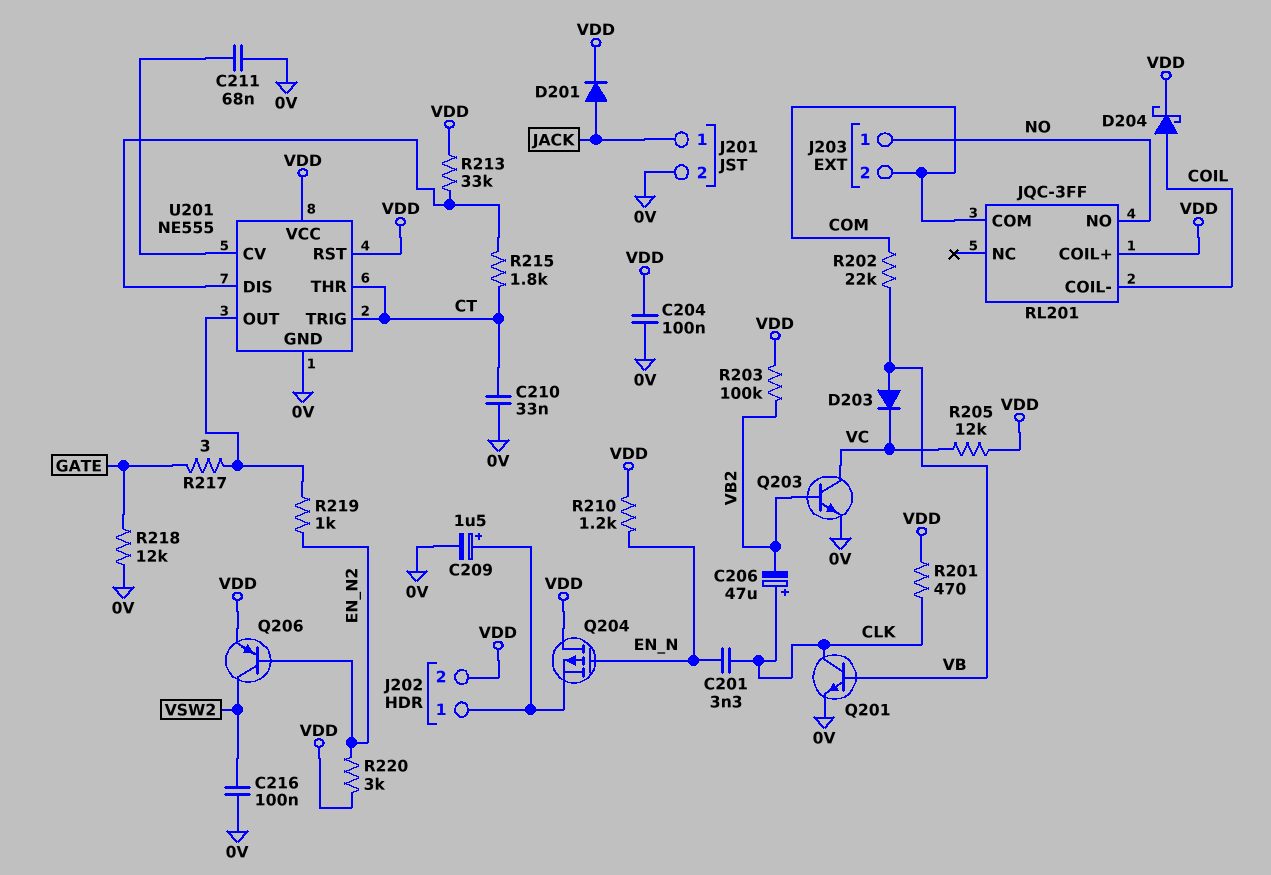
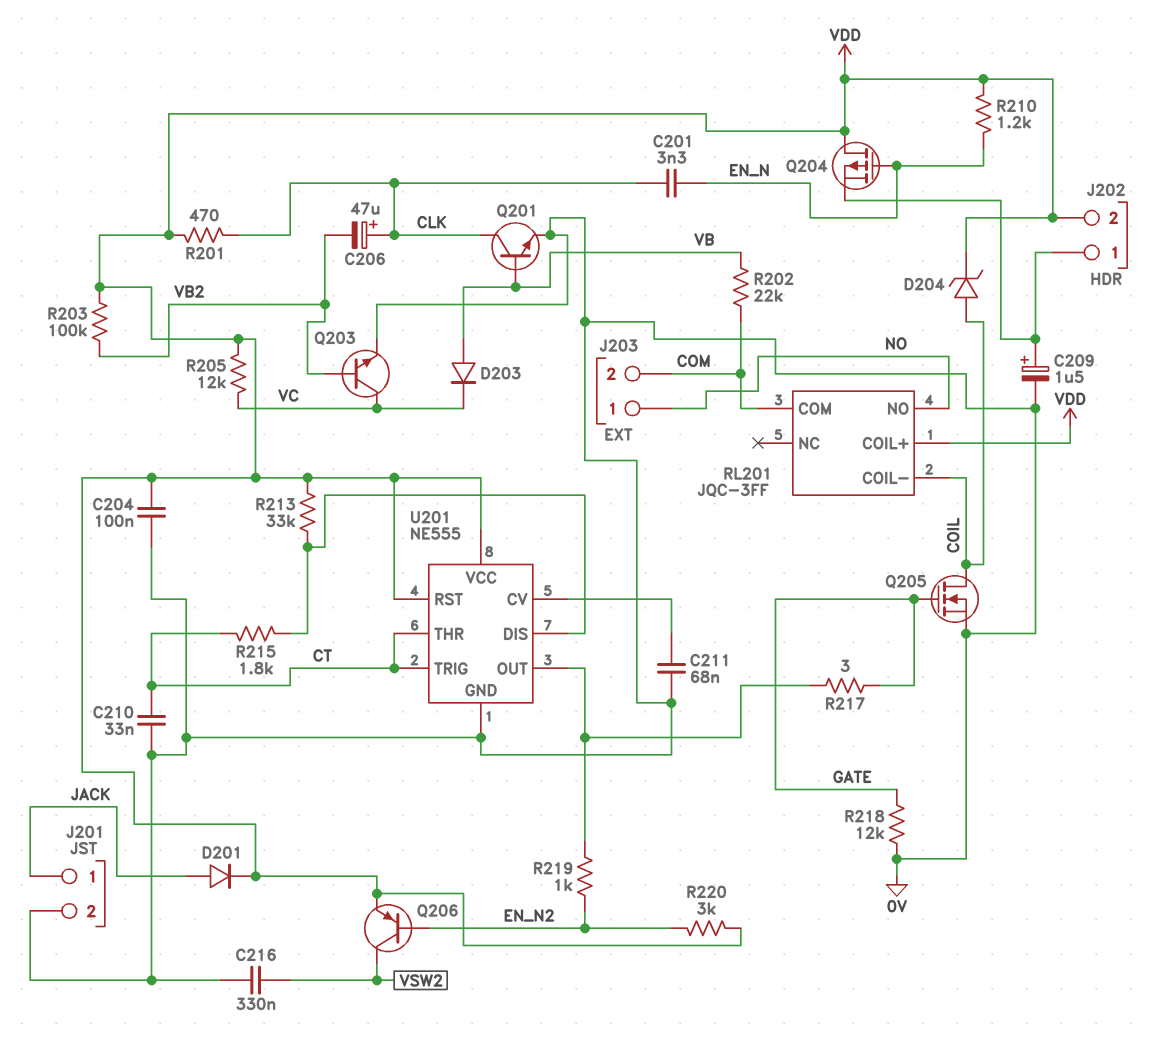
C216: 100nF (0V, VSW2) -> 330nF (0V, VSW2)
D204: schottky (A COIL, K VDD) -> zener (A COIL, K VDD)
Q205: none -> NMOS (G GATE, D COIL, S 0V)

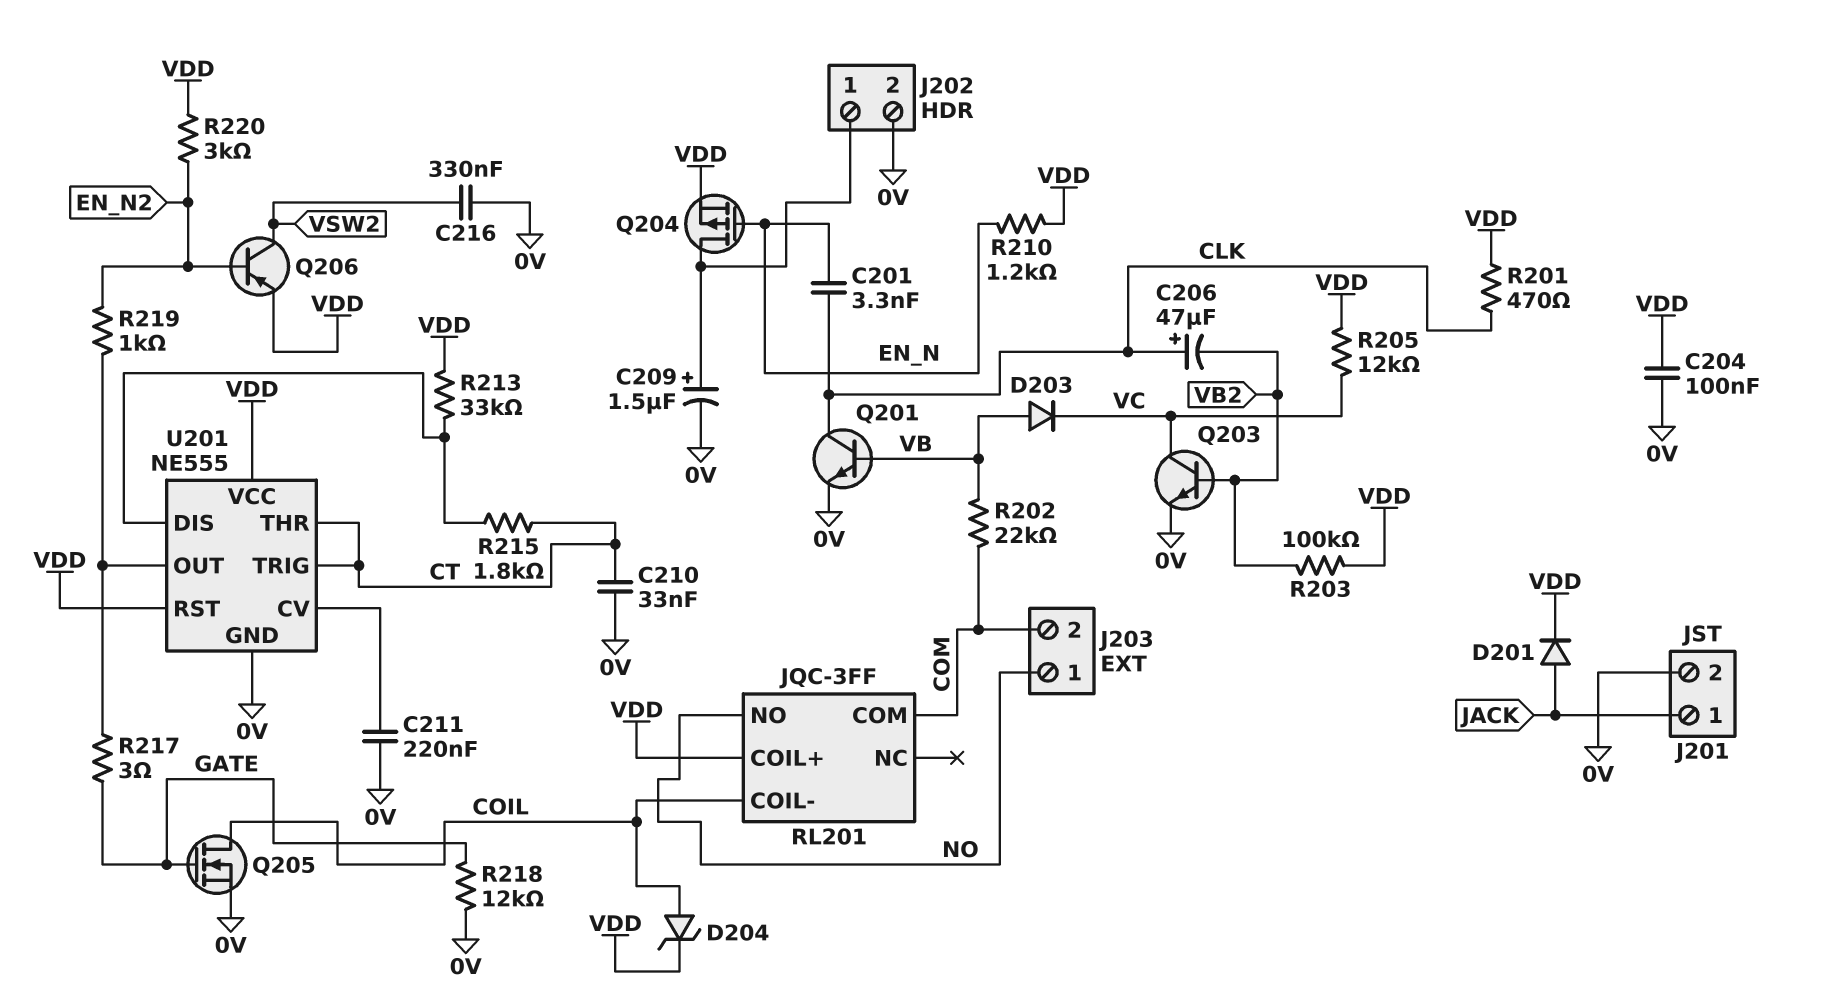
C211: 68nF (0V, U201/CV) -> 220nF (0V, U201/CV)
J202 pin 2: VDD -> 0V
Q204: PMOS (G EN_N, D VDD, S J202/1) -> PMOS (G EN_N, D J202/1, S VDD)

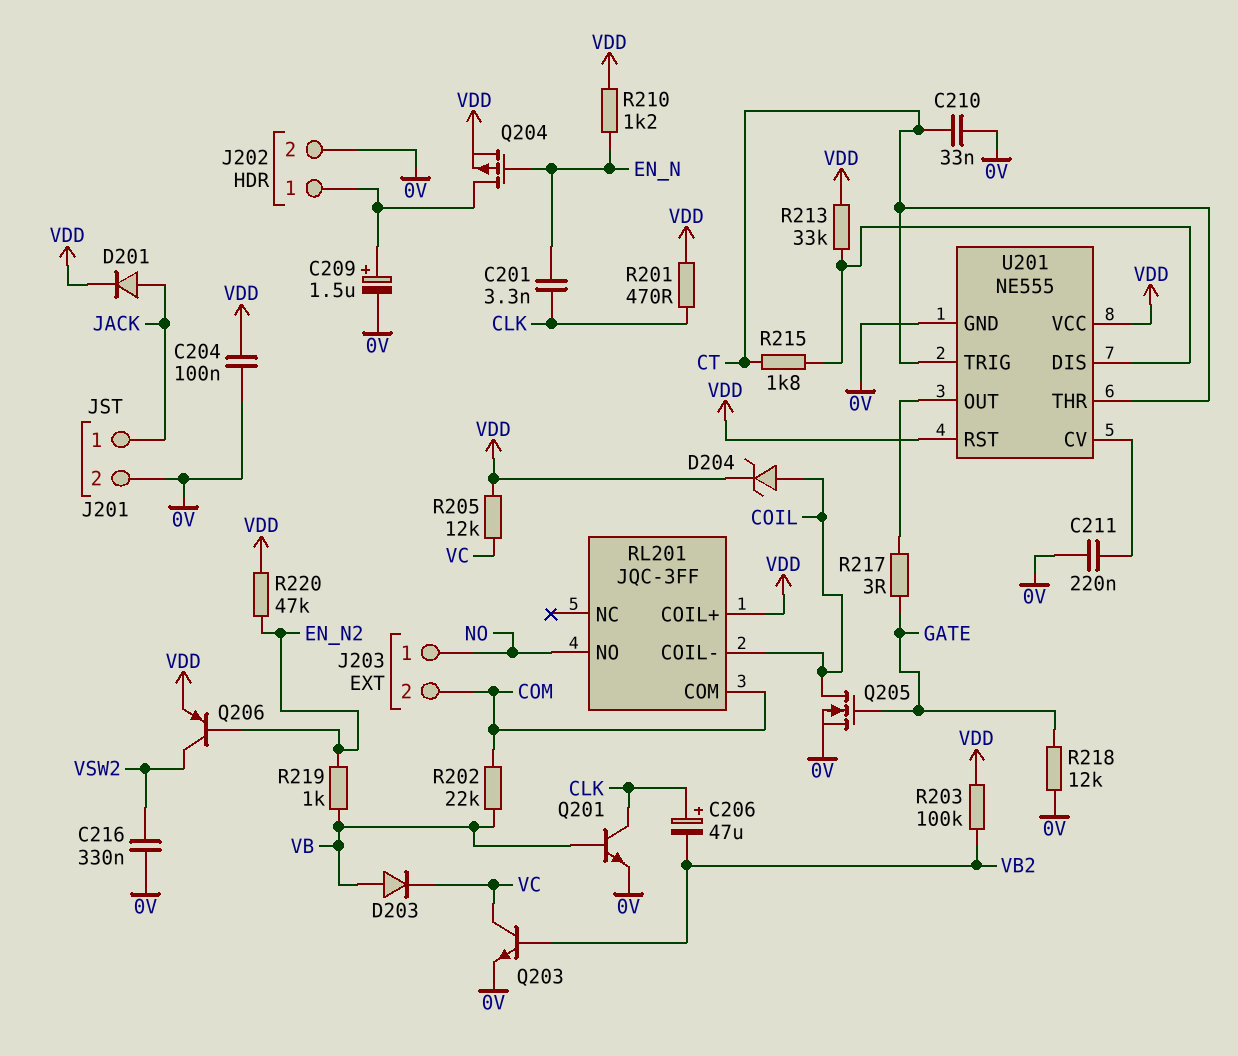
R219: 1k (EN_N2, U201/OUT) -> 1k (EN_N2, VB)
R220: 3k (EN_N2, VDD) -> 47k (EN_N2, VDD)

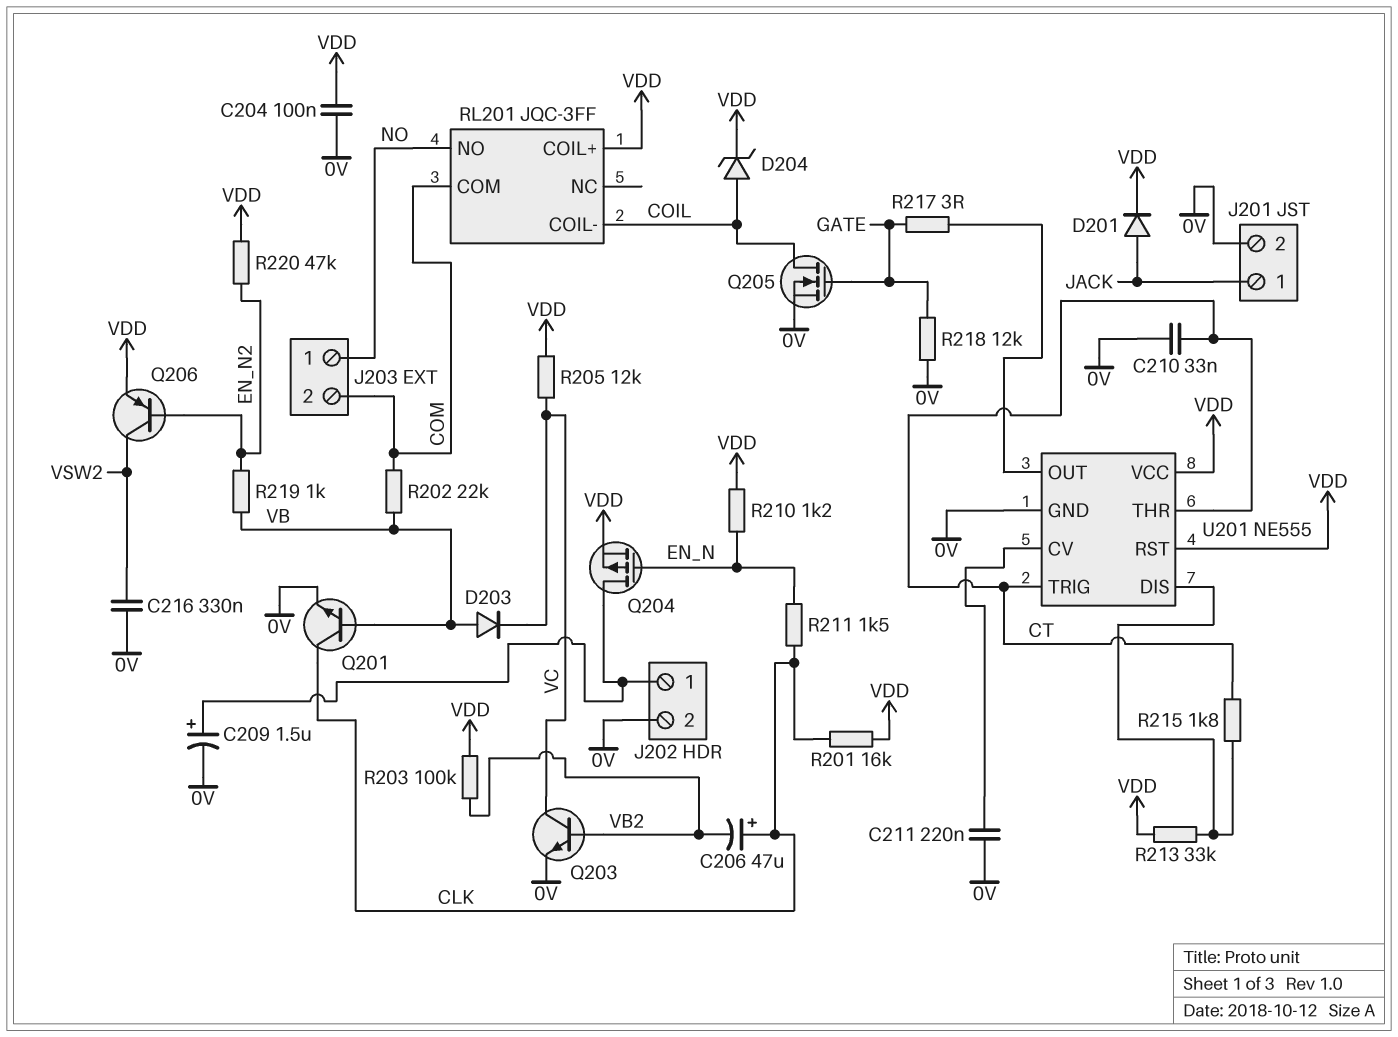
C201: 3.3nF (CLK, EN_N) -> none
R201: 470 (CLK, VDD) -> 16k (CLK, VDD)
R211: none -> 1.5k (CLK, EN_N)

